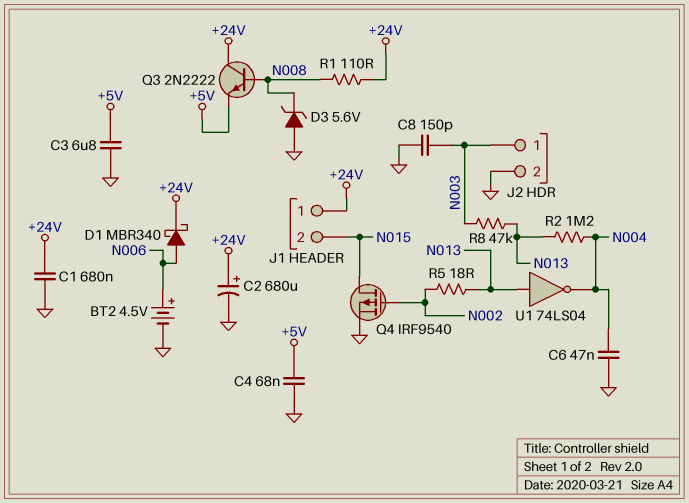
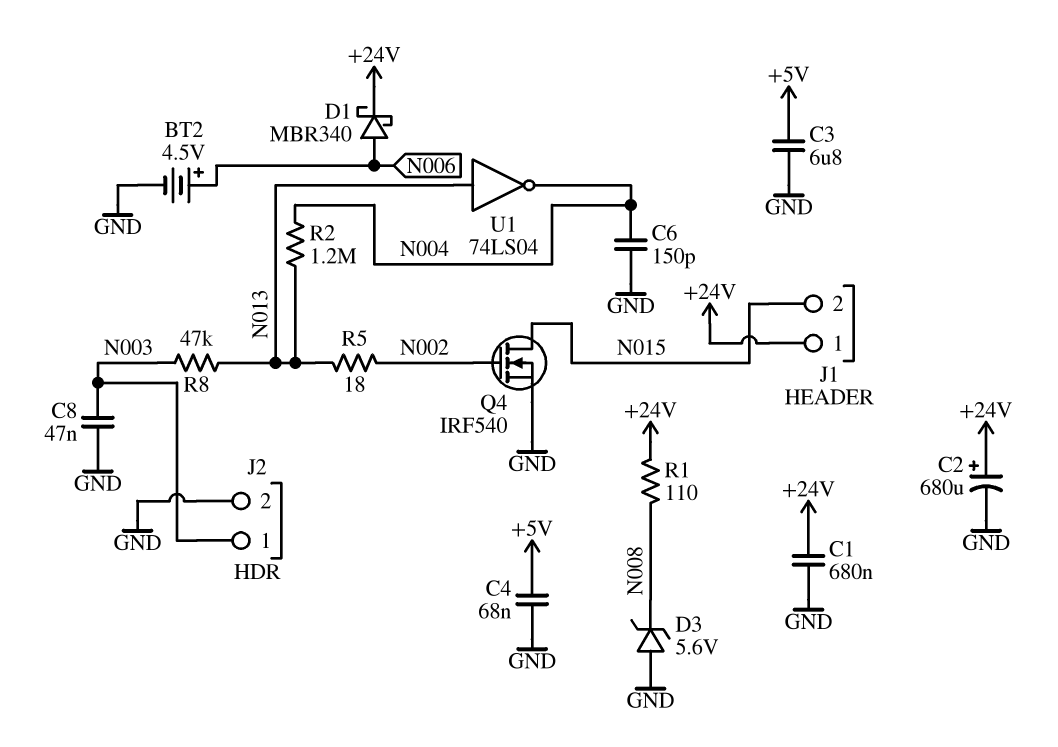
C6: 47nF (GND, N004) -> 150pF (GND, N004)
C8: 150pF (GND, N003) -> 47nF (GND, N003)
Q3: NPN 2N2222 (B N008, C +24V, E +5V) -> none
Q4: PMOS IRF9540 (G N002, D N015, S GND) -> NMOS IRF540 (G N002, D N015, S GND)

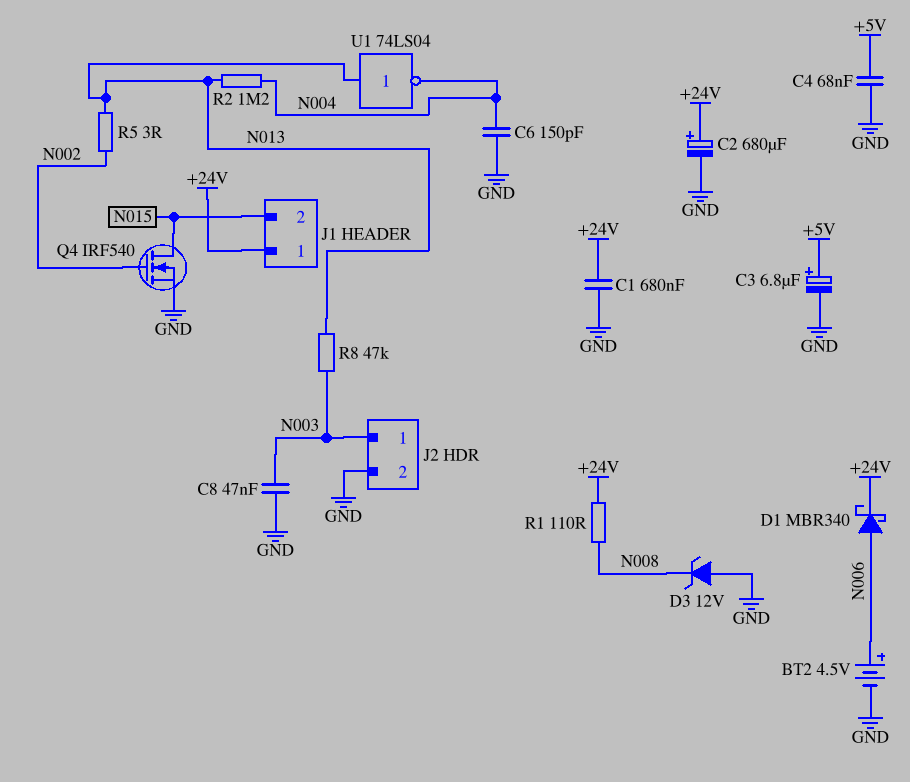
C3: 6.8uF (+5V, GND) -> 6.8uF (plus +5V, minus GND)
D3: zener 5.6V (A GND, K N008) -> zener 12V (A GND, K N008)
R5: 18 (N002, N013) -> 3 (N002, N013)

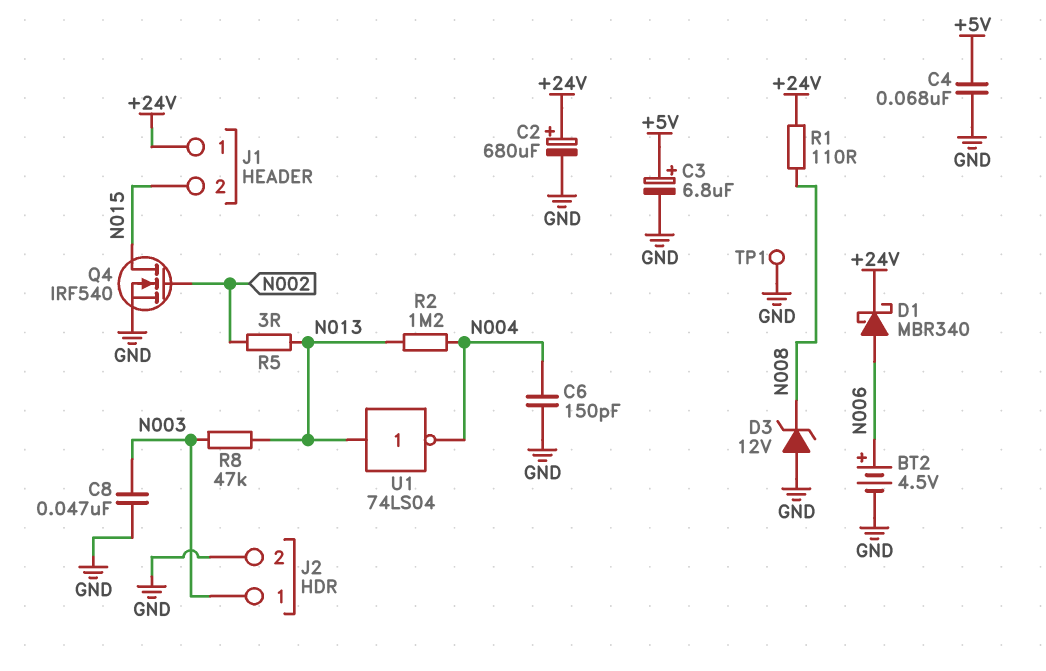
C1: 680nF (+24V, GND) -> none
TP1: none -> test point (GND)

